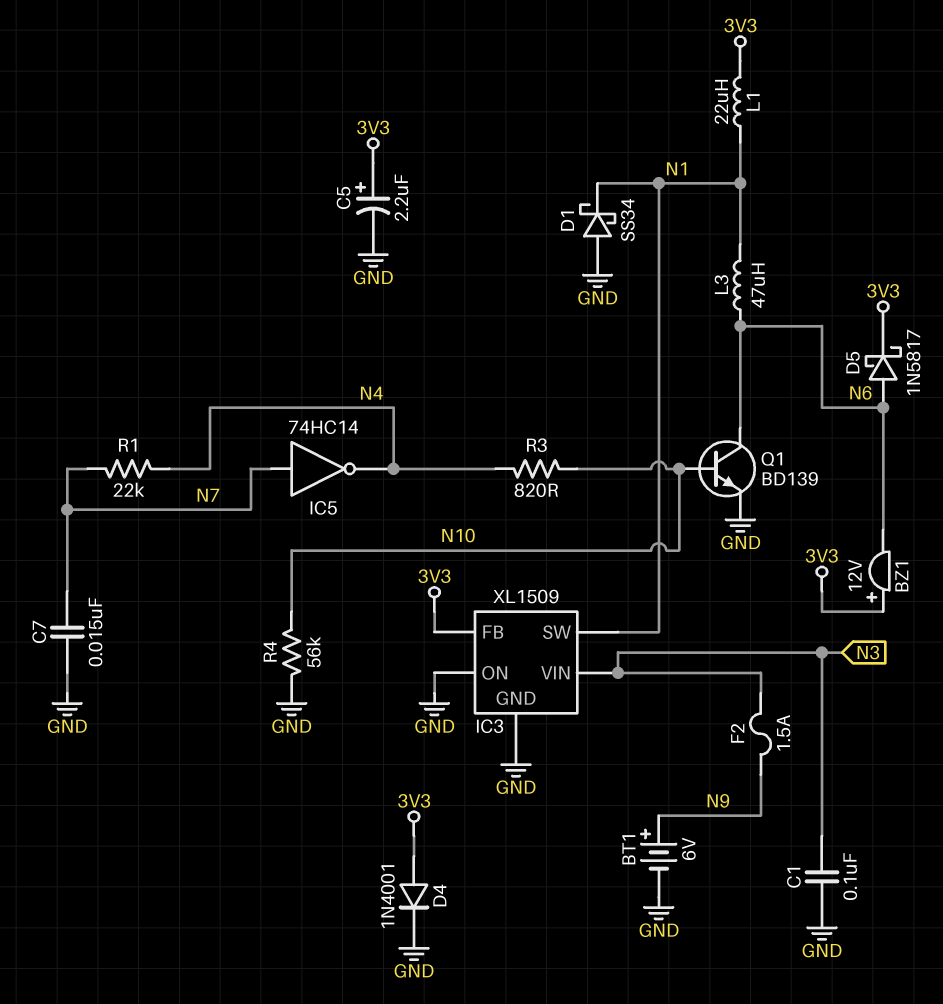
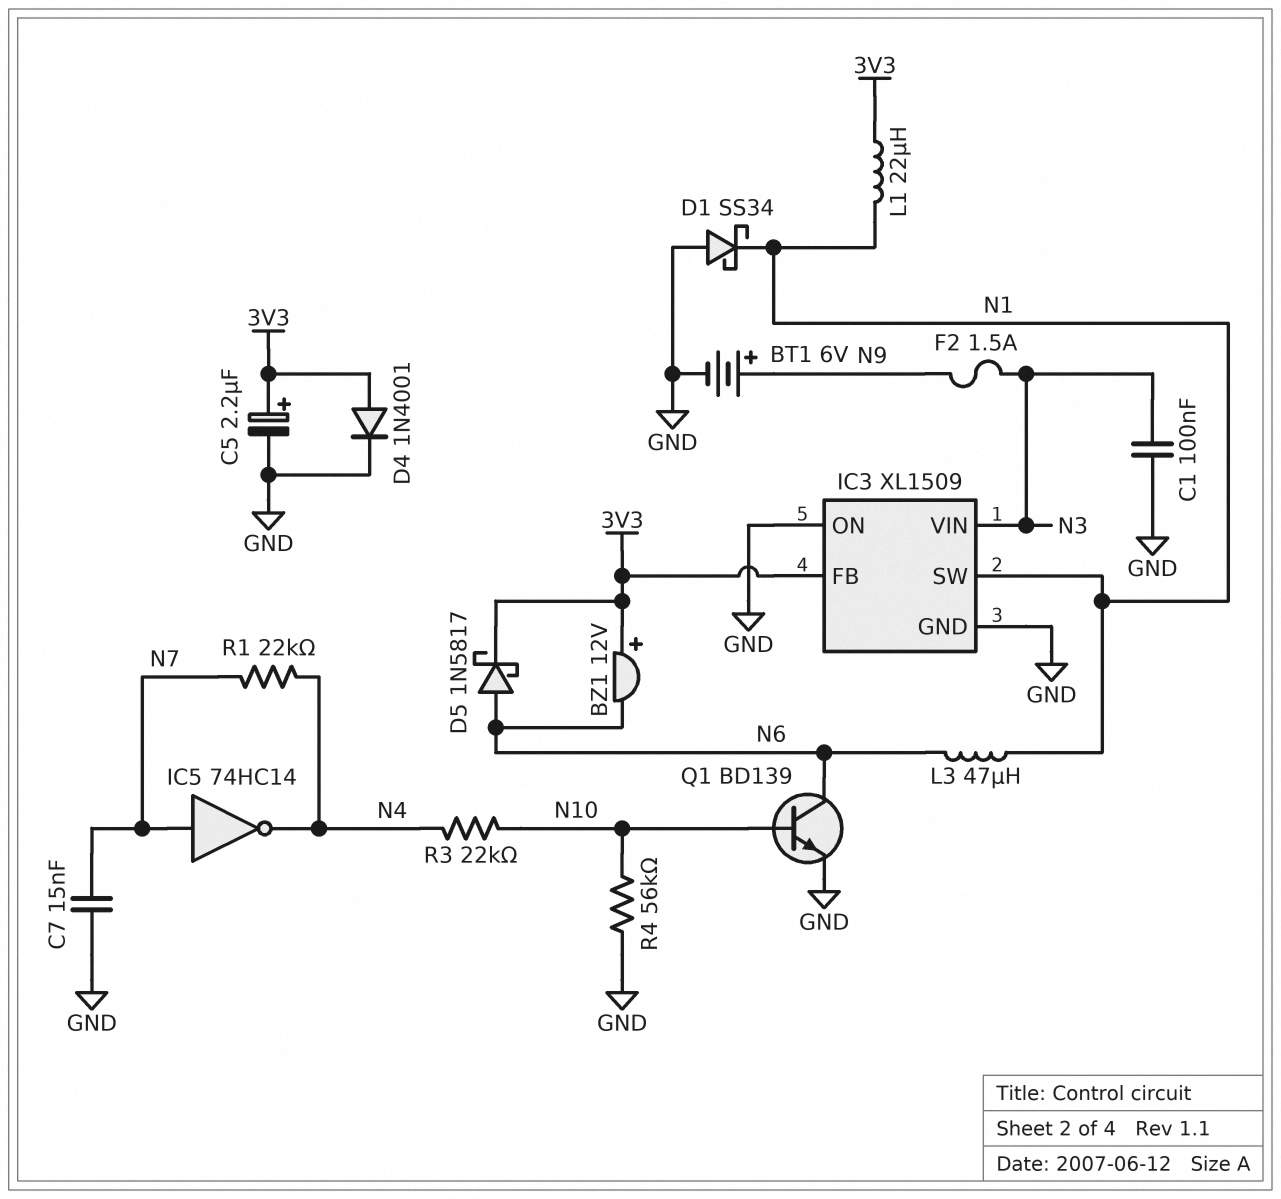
R3: 820 (N4, N10) -> 22k (N4, N10)

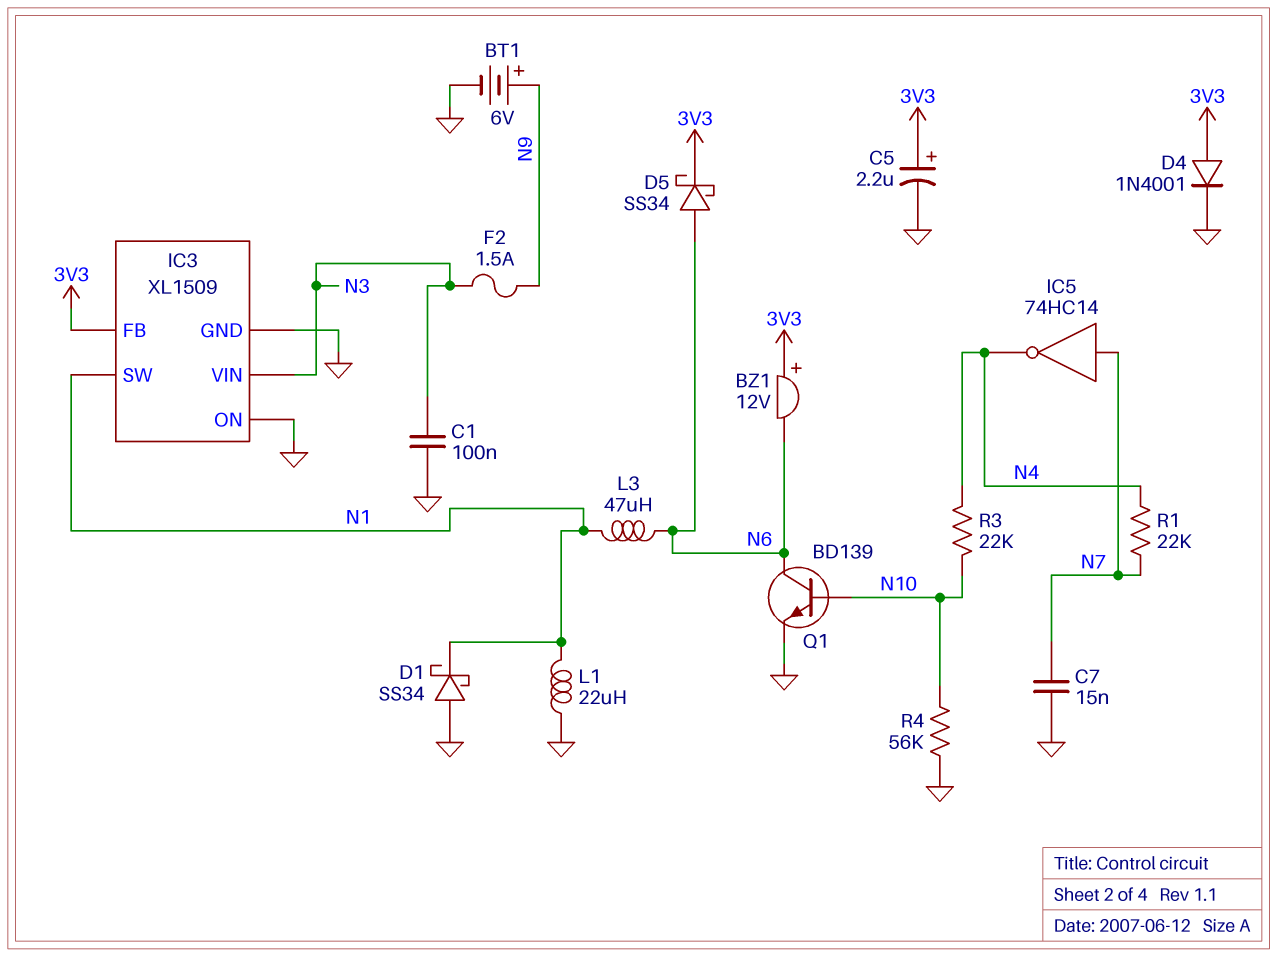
D5: schottky 1N5817 (A N6, K 3V3) -> schottky SS34 (A N6, K 3V3)
L1: 22uH (3V3, N1) -> 22uH (GND, N1)

